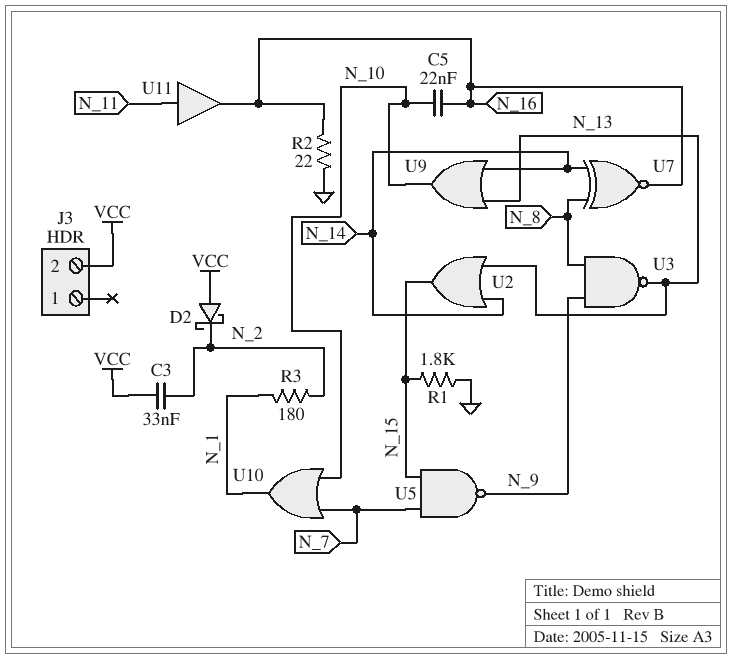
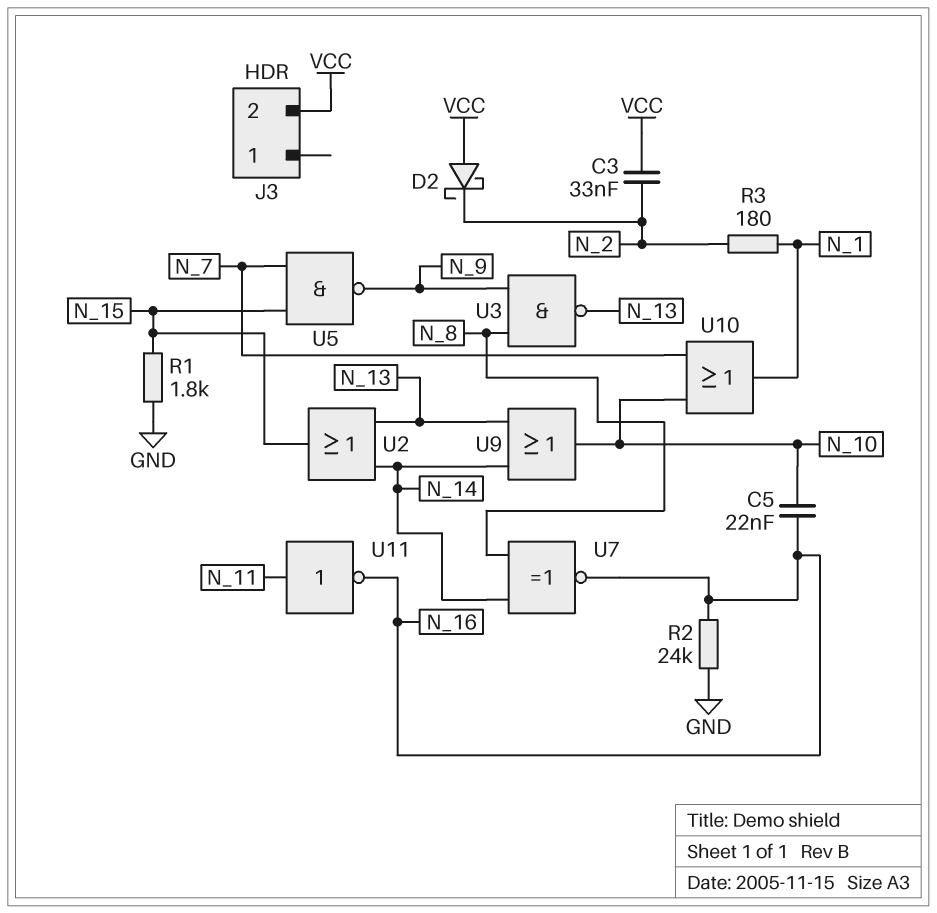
R2: 22 (GND, N_16) -> 24k (GND, N_16)
U11: buffer (in N_11, out N_16) -> NOT (in N_11, out N_16)

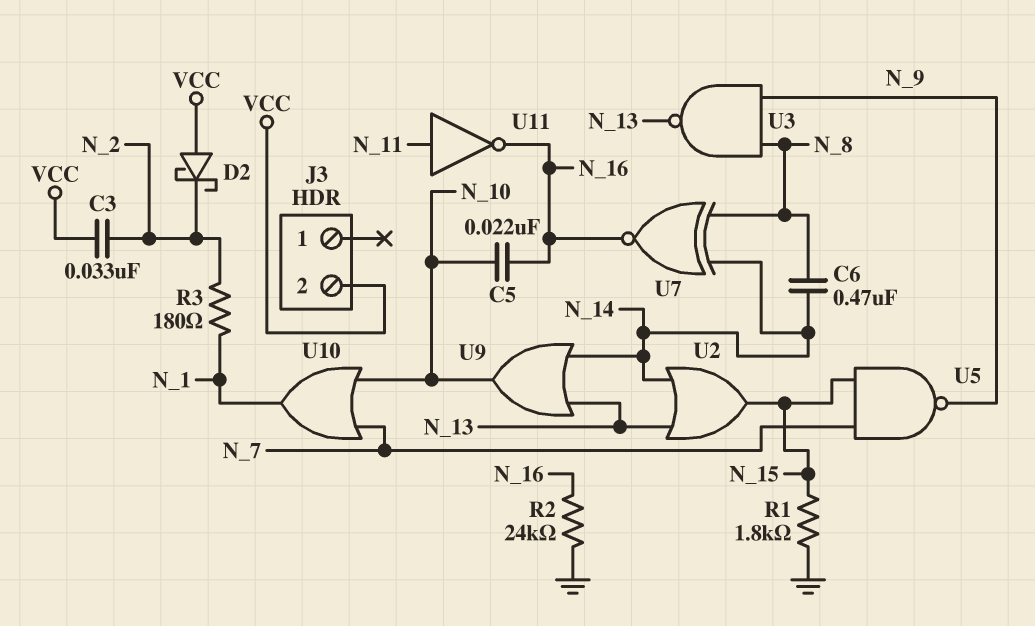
C6: none -> 470nF (N_8, N_14)

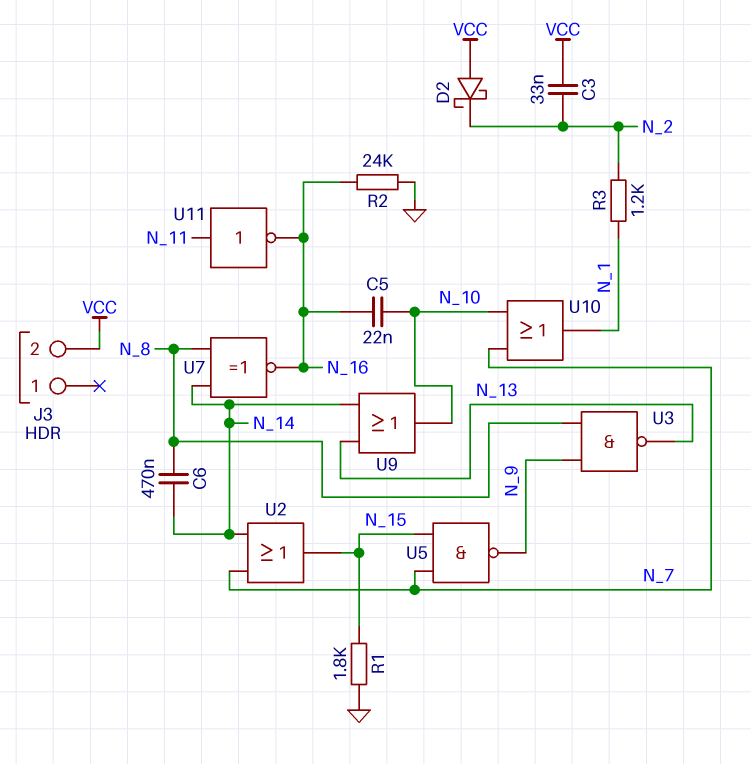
R3: 180 (N_1, N_2) -> 1.2k (N_1, N_2)
U2: OR (in N_13, in N_14, out N_15) -> OR (in N_7, in N_14, out N_15)

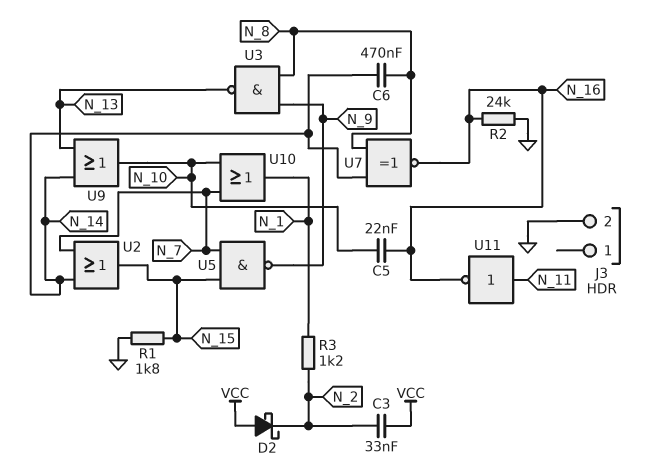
J3 pin 2: VCC -> GND

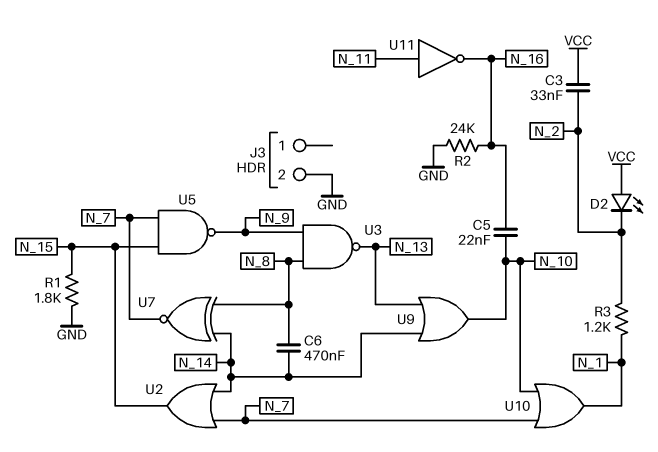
D2: schottky (A VCC, K N_2) -> LED (A VCC, K N_2)
U7: XNOR (in N_8, in N_14, out N_16) -> XNOR (in N_8, in N_14, out N_7)

